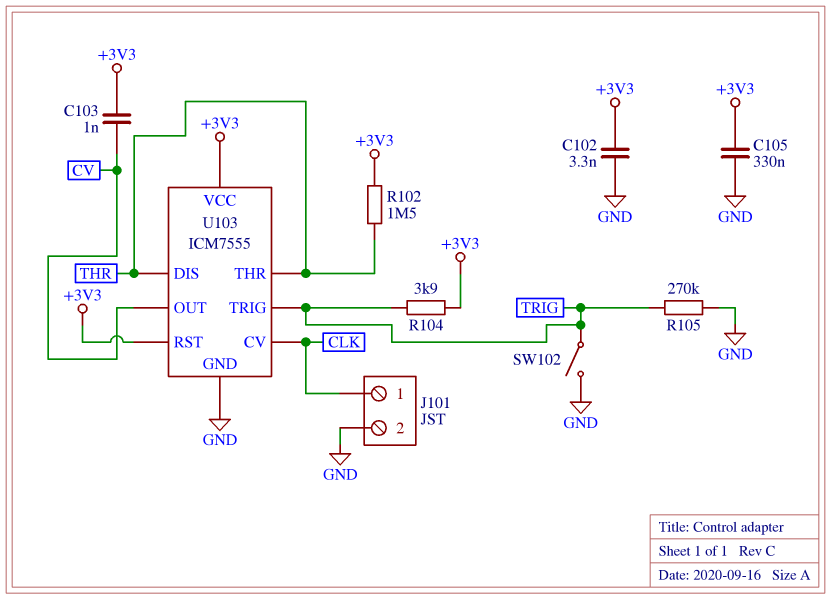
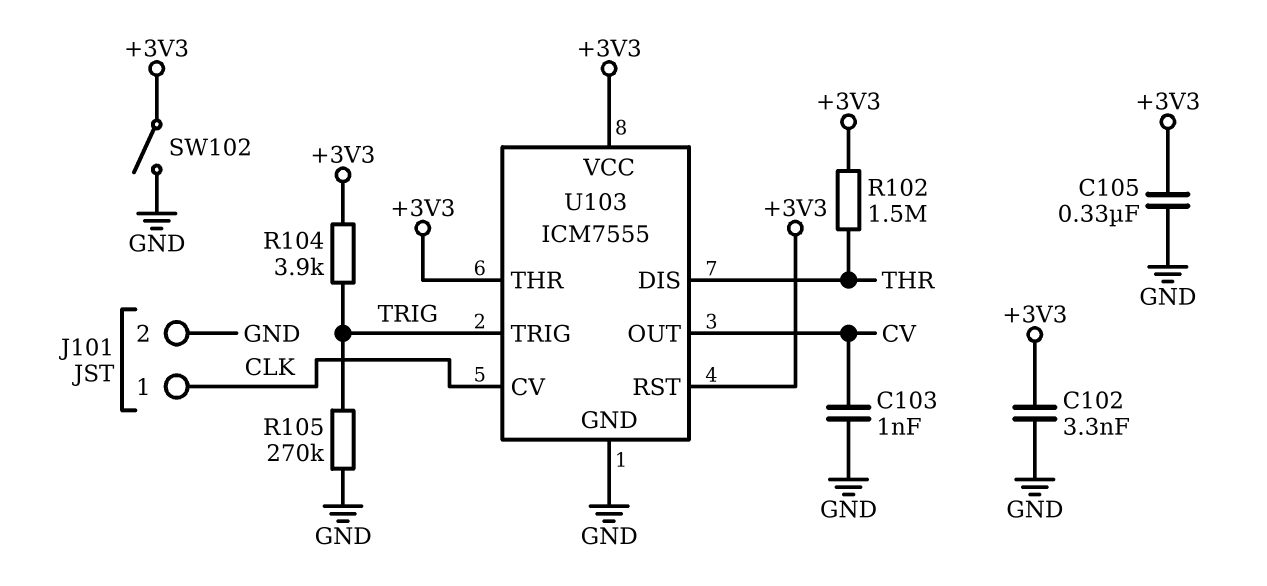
C103: 1nF (+3V3, CV) -> 1nF (CV, GND)
SW102: switch (GND, TRIG) -> switch (+3V3, GND)
U103 pin THR: THR -> +3V3

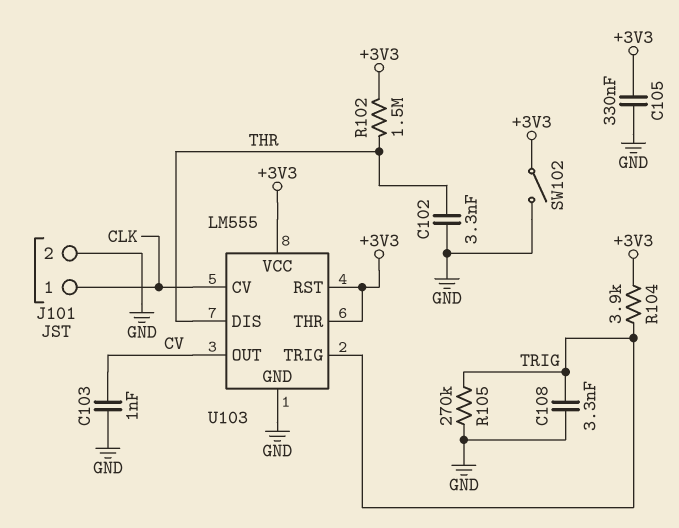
C102: 3.3nF (+3V3, GND) -> 3.3nF (GND, THR)
C108: none -> 3.3nF (GND, TRIG)
U103: ICM7555 -> LM555

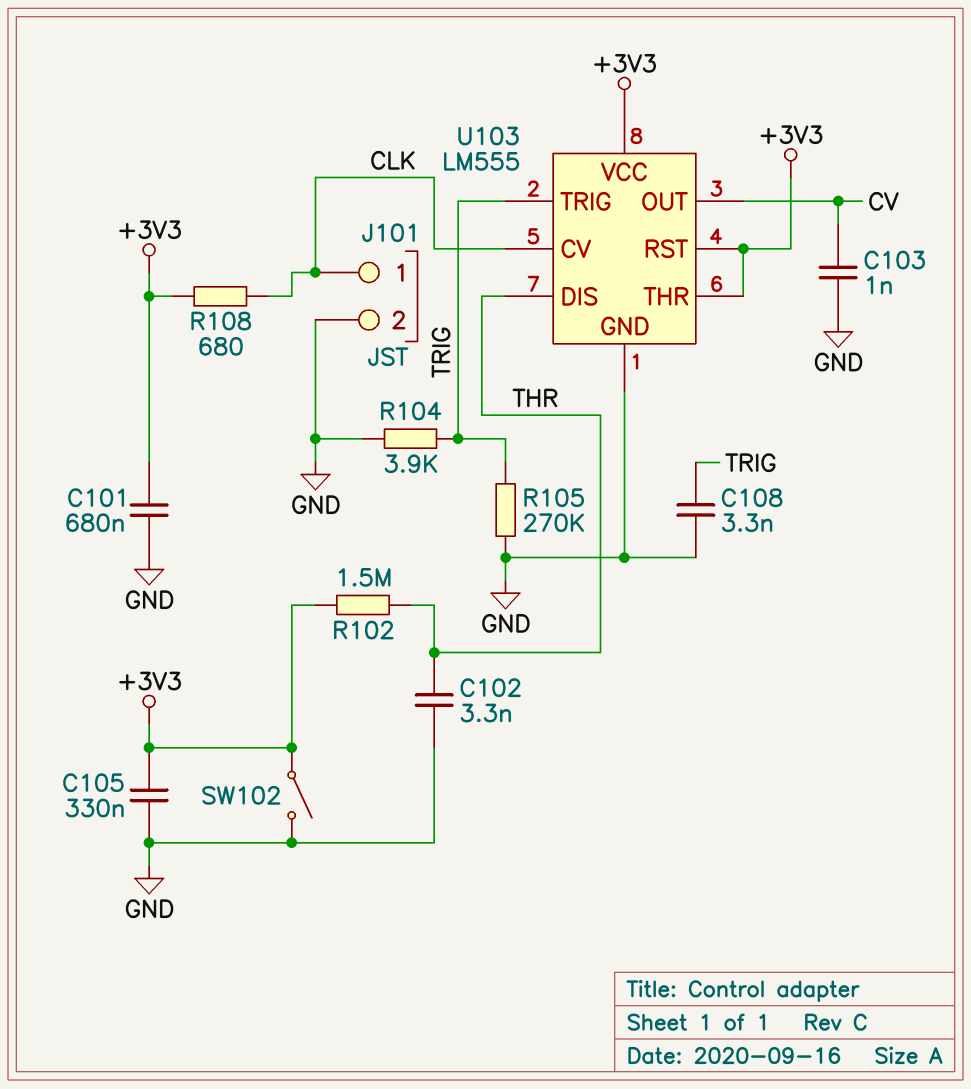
C101: none -> 680nF (+3V3, GND)
R104: 3.9k (+3V3, TRIG) -> 3.9k (GND, TRIG)
R108: none -> 680 (+3V3, CLK)

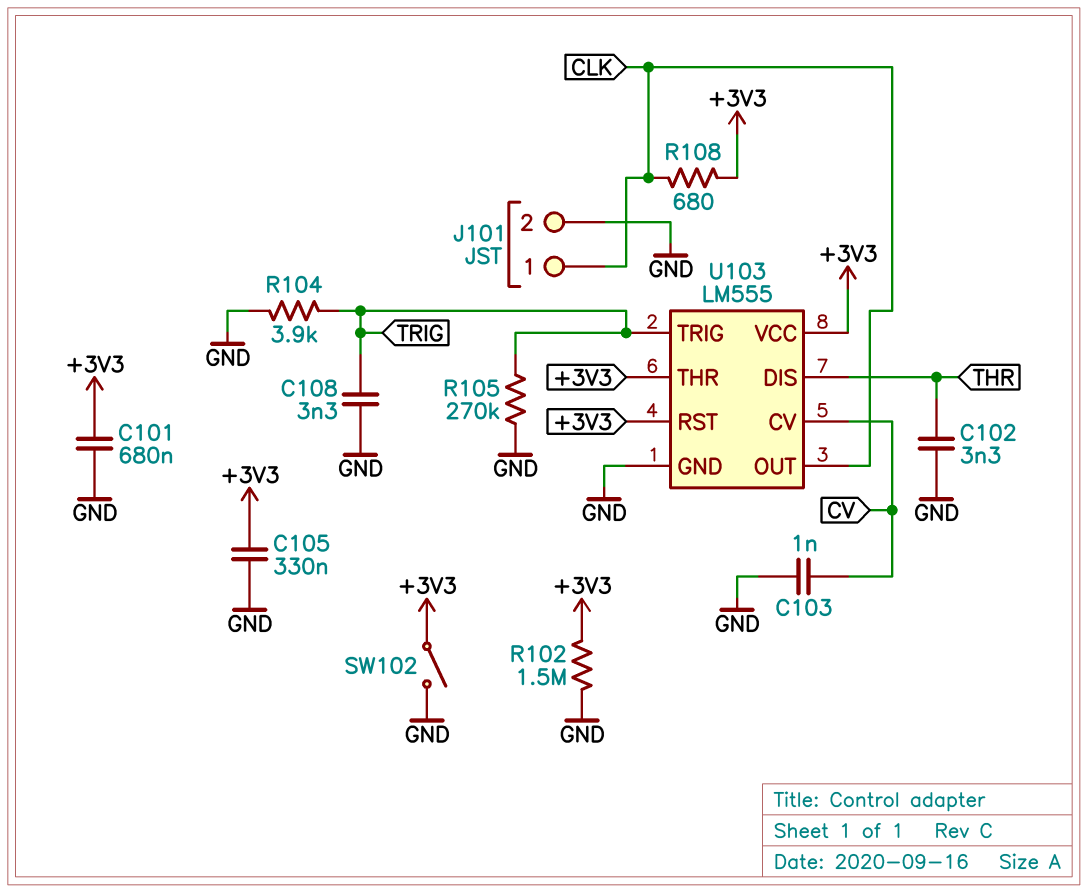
R102: 1.5M (+3V3, THR) -> 1.5M (+3V3, GND)
U103 pin CV: CLK -> CV
U103 pin OUT: CV -> CLK

